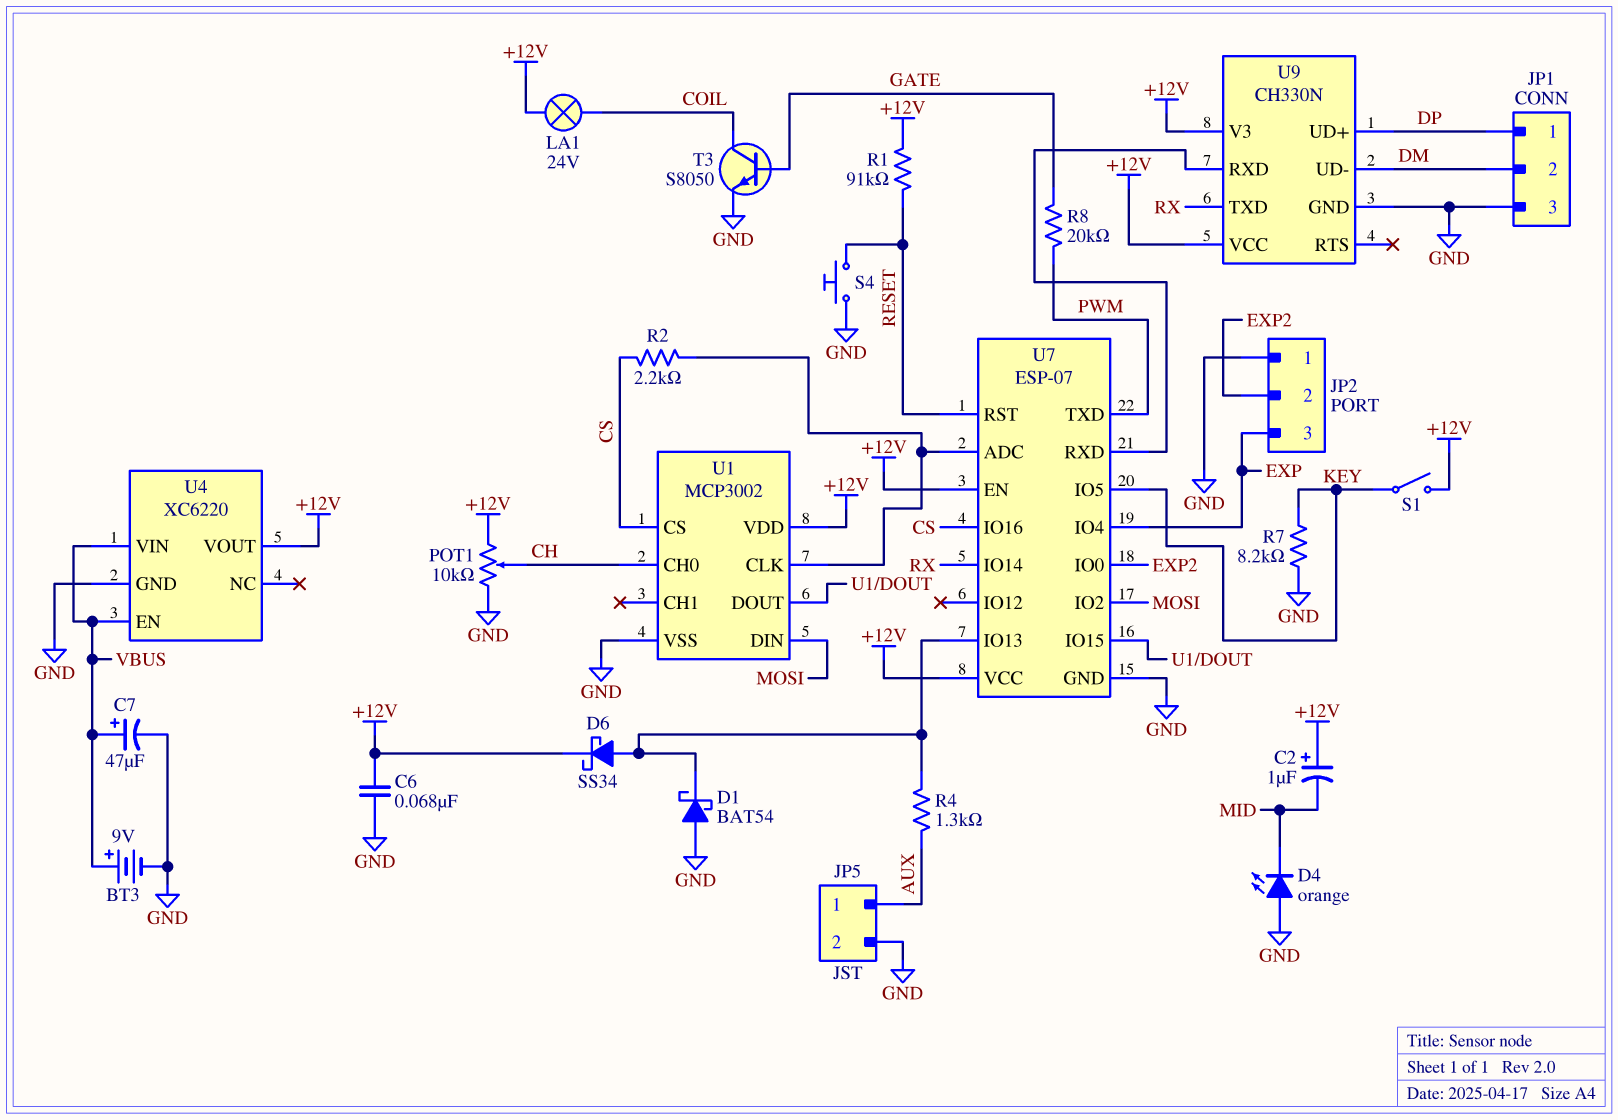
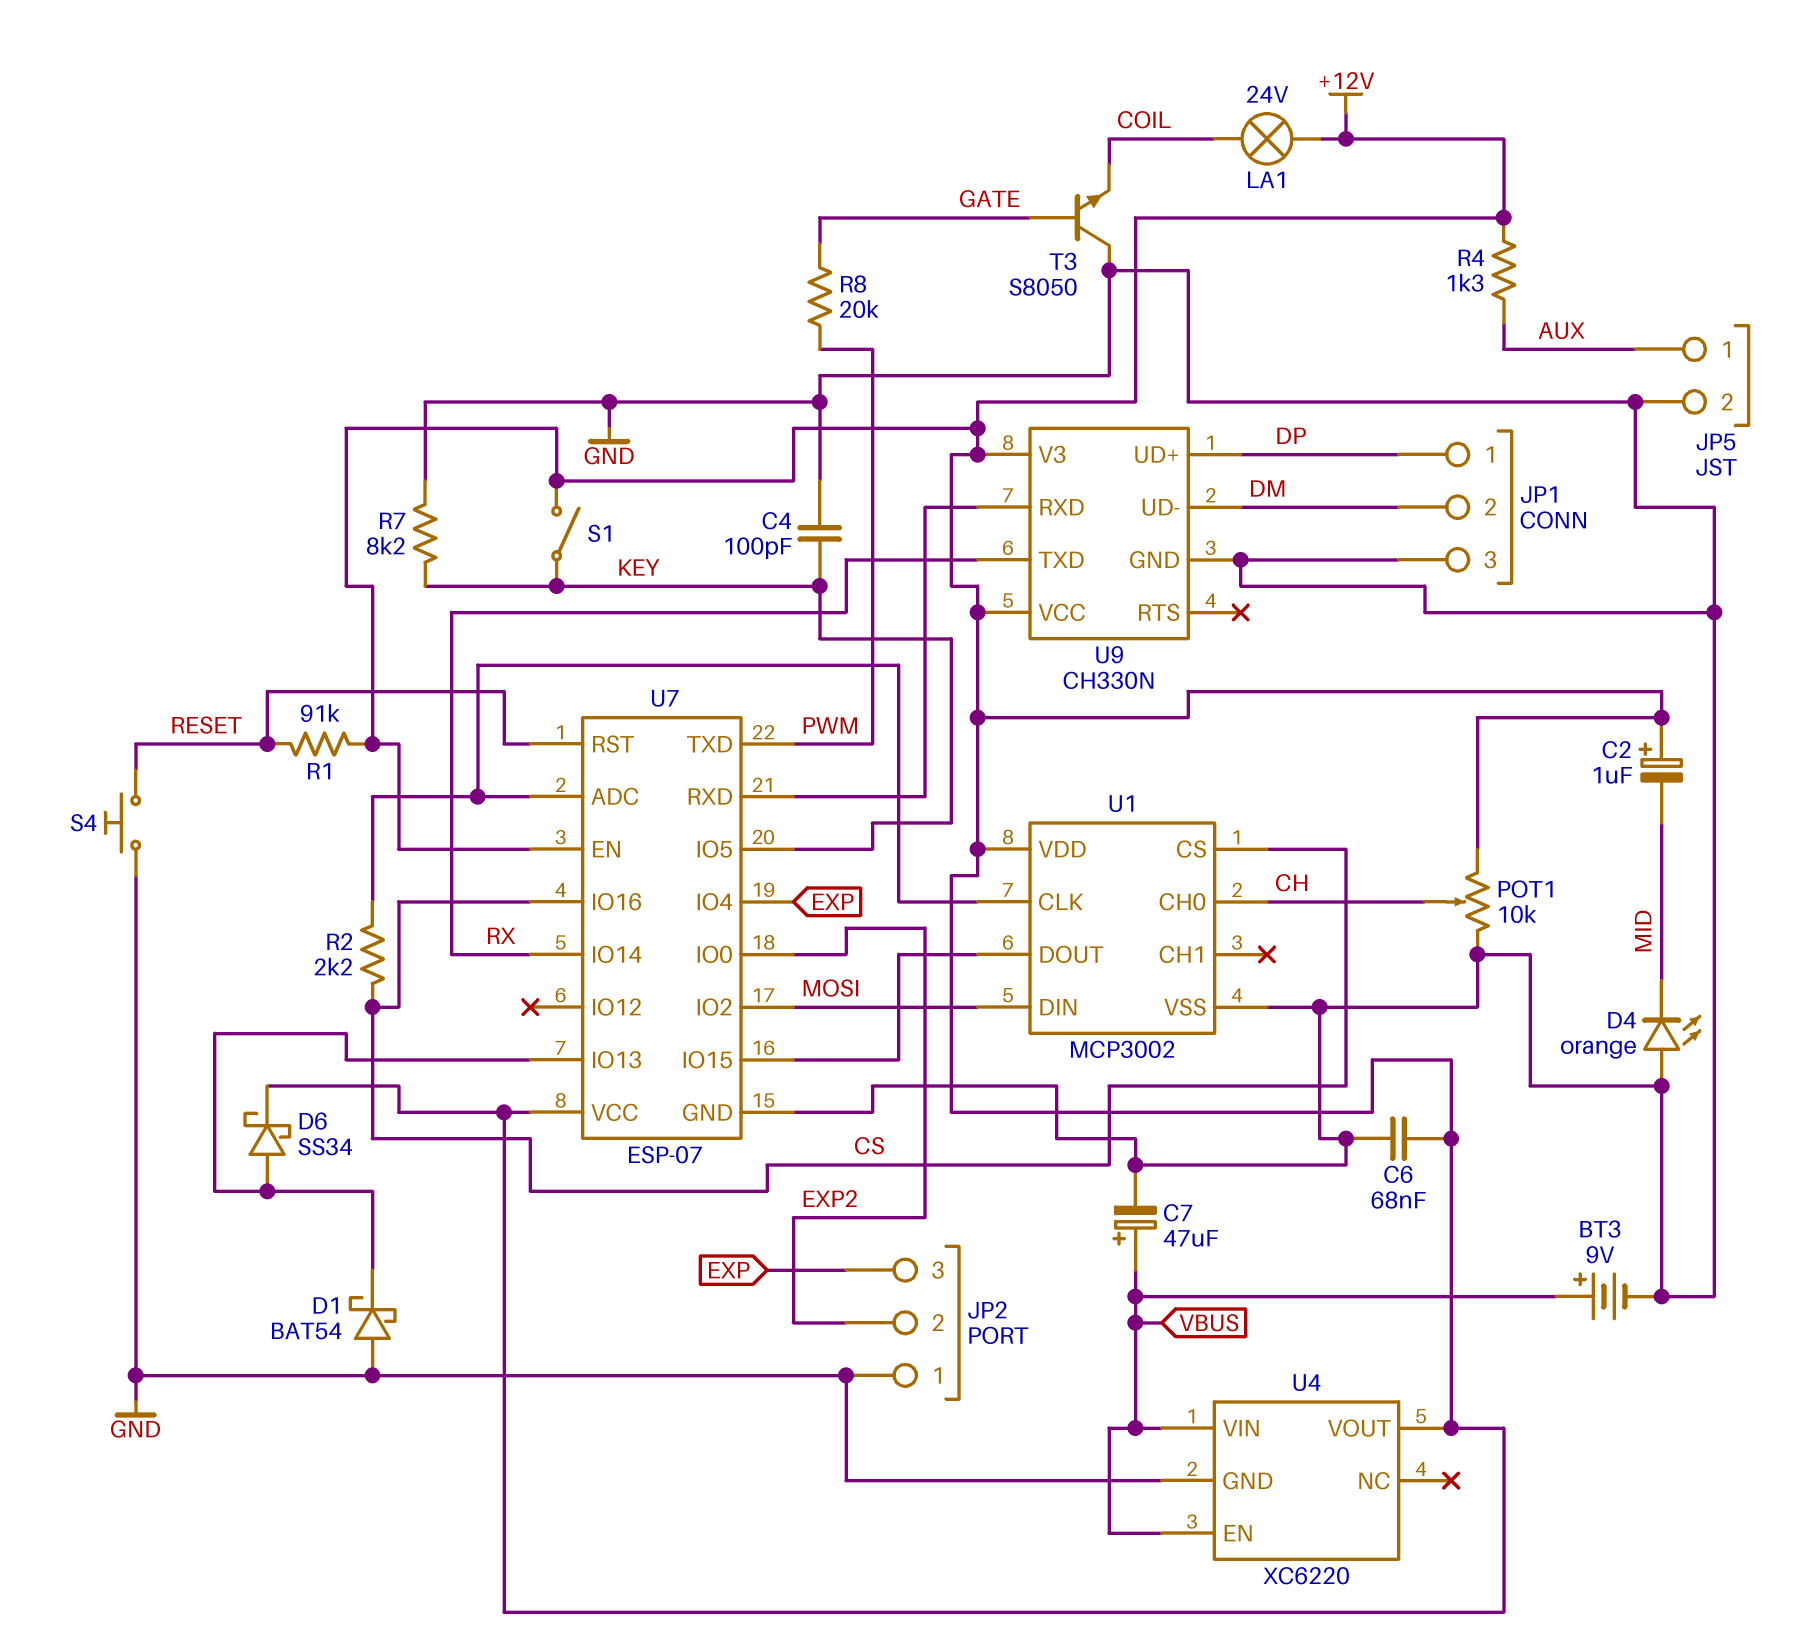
C4: none -> 100pF (GND, KEY)
R4: 1.3k (AUX, U7/IO13) -> 1.3k (+12V, AUX)
T3: NPN S8050 (B GATE, C COIL, E GND) -> NPN S8050 (B GATE, C GND, E COIL)

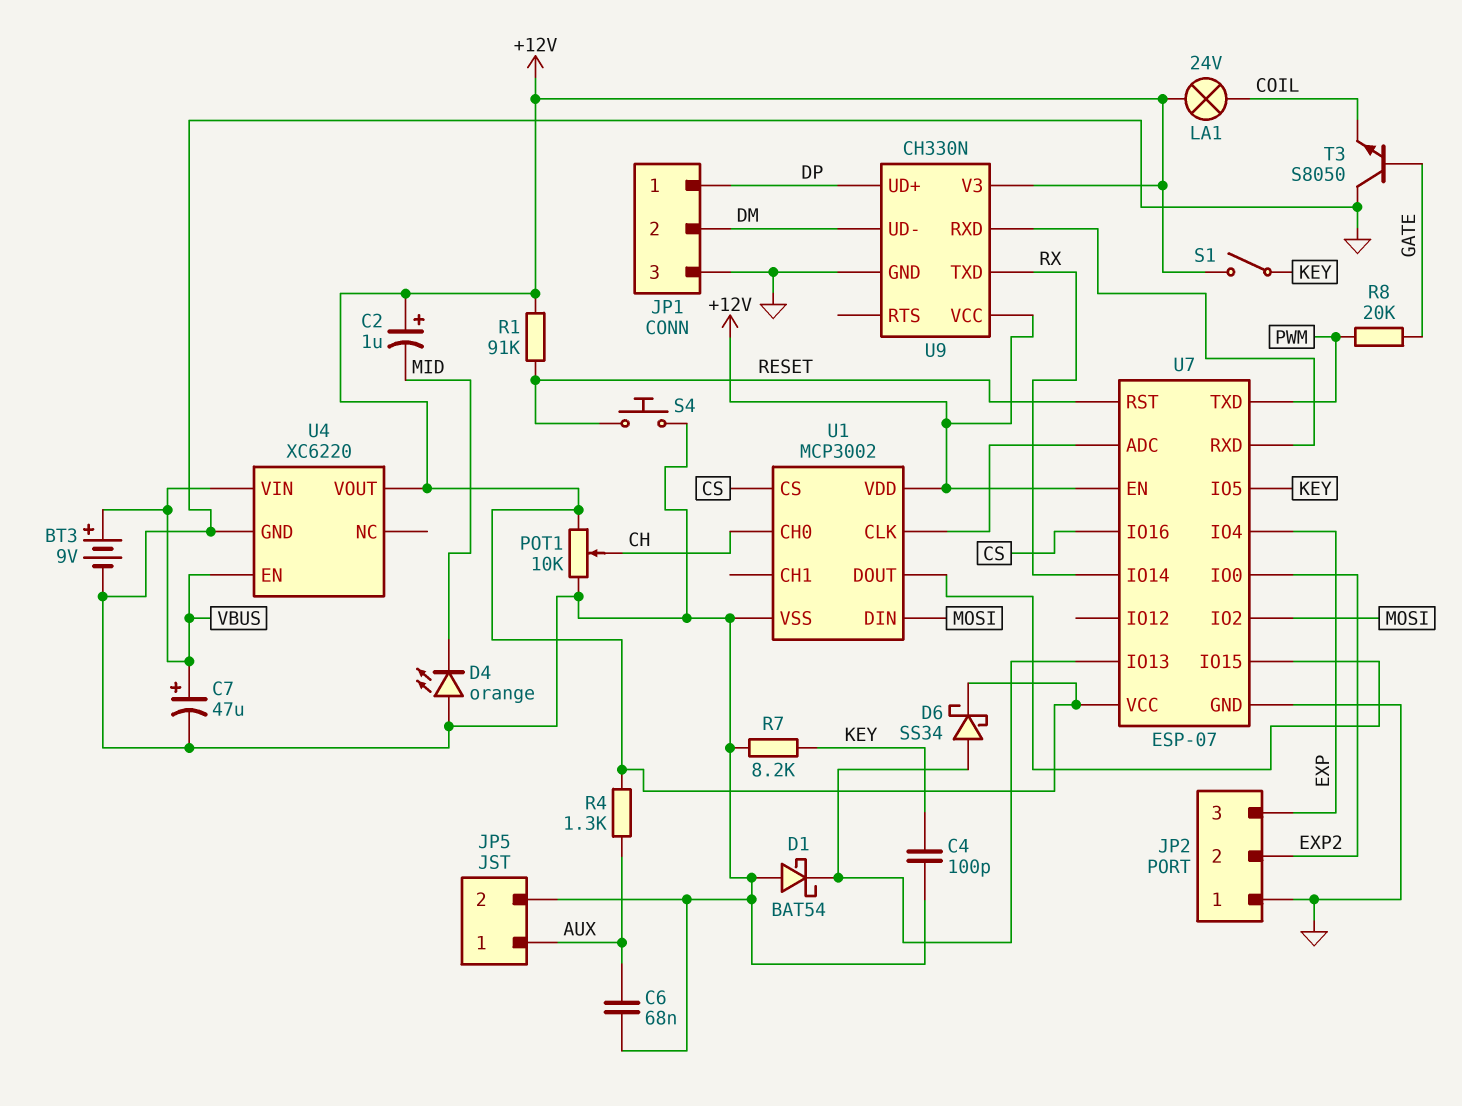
C6: 68nF (+12V, GND) -> 68nF (AUX, GND)
R2: 2.2k (CS, U1/CLK) -> none

